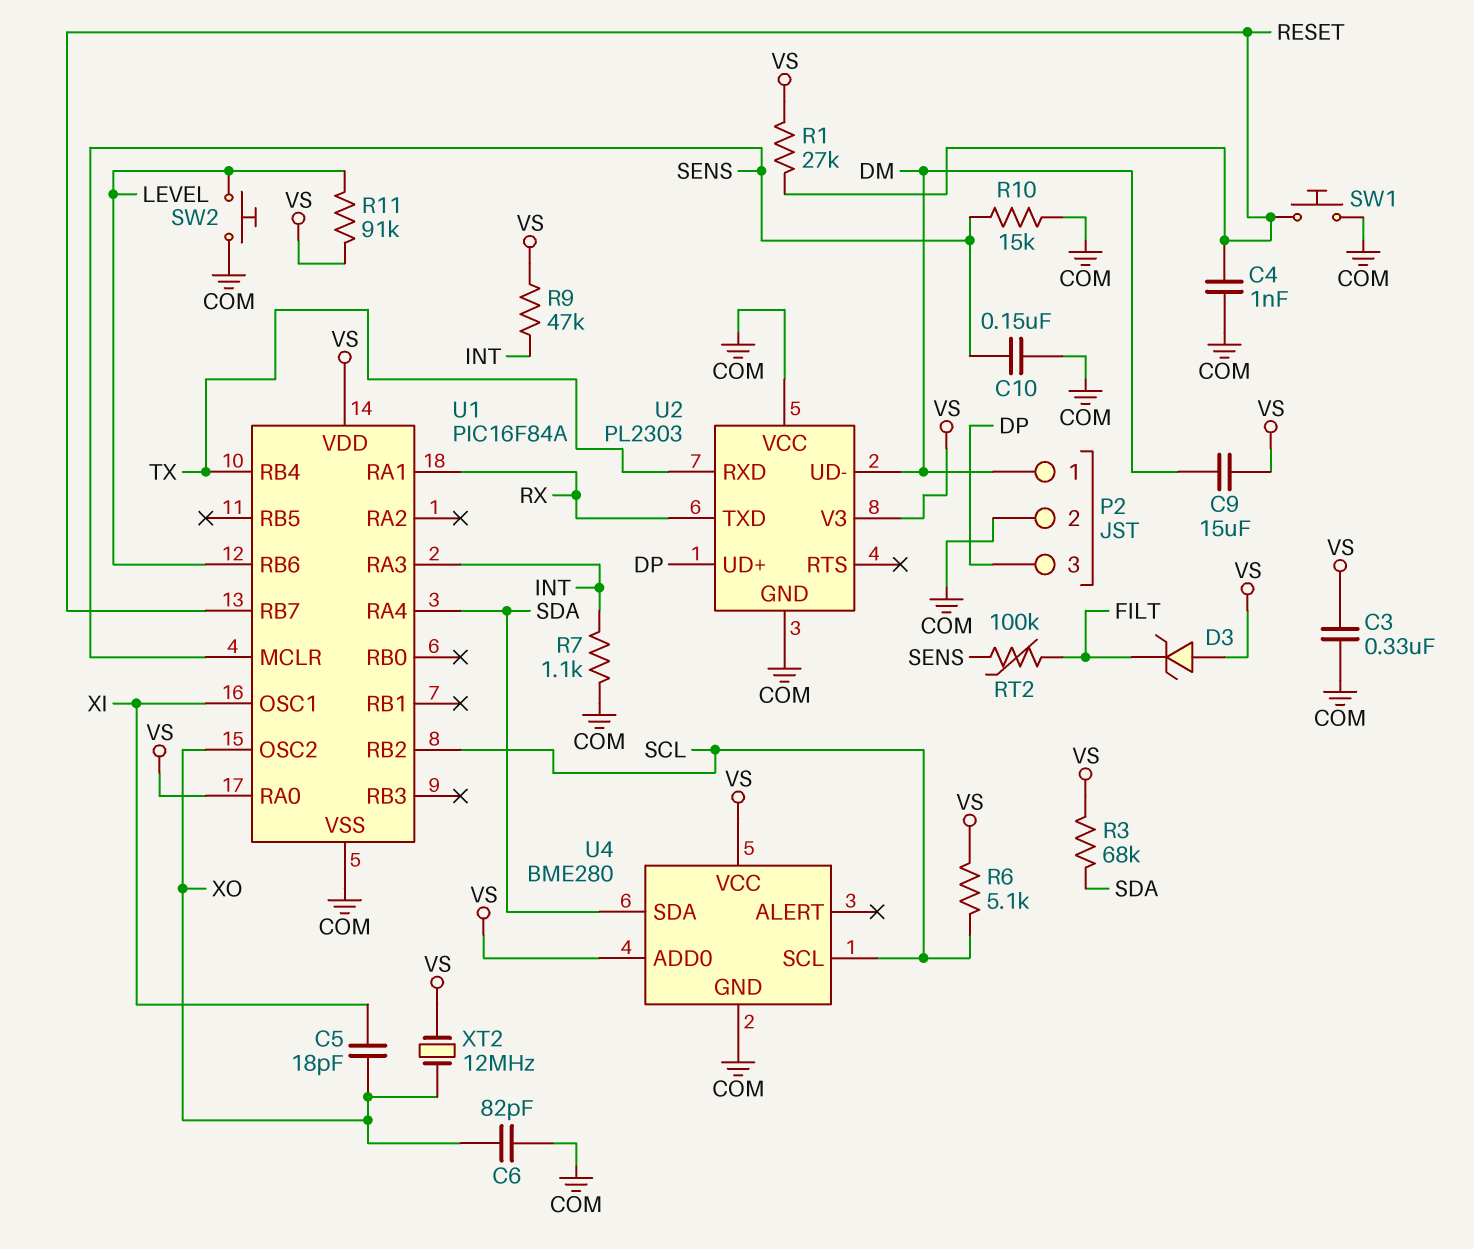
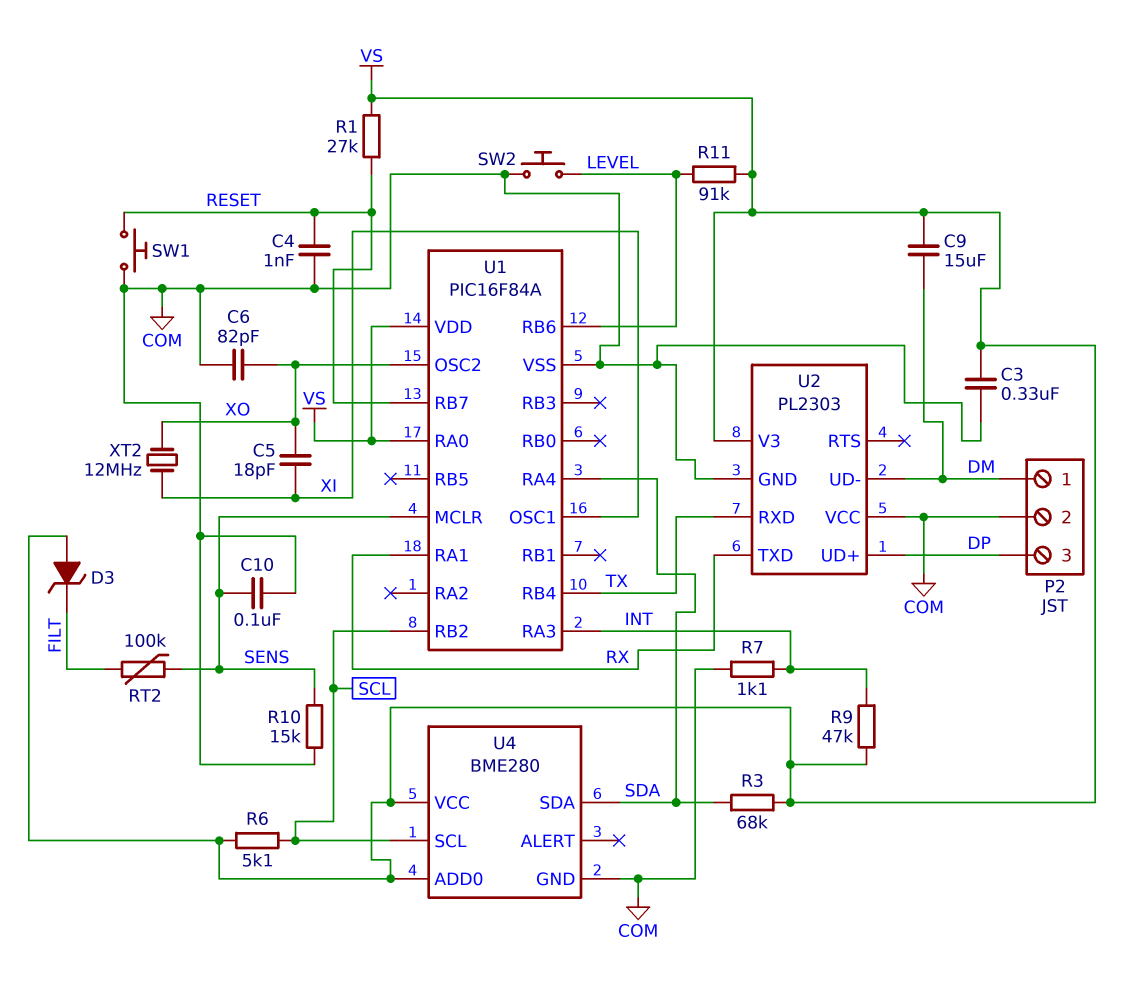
C10: 150nF (COM, SENS) -> 100nF (COM, SENS)
XT2: 12MHz (VS, XO) -> 12MHz (XI, XO)

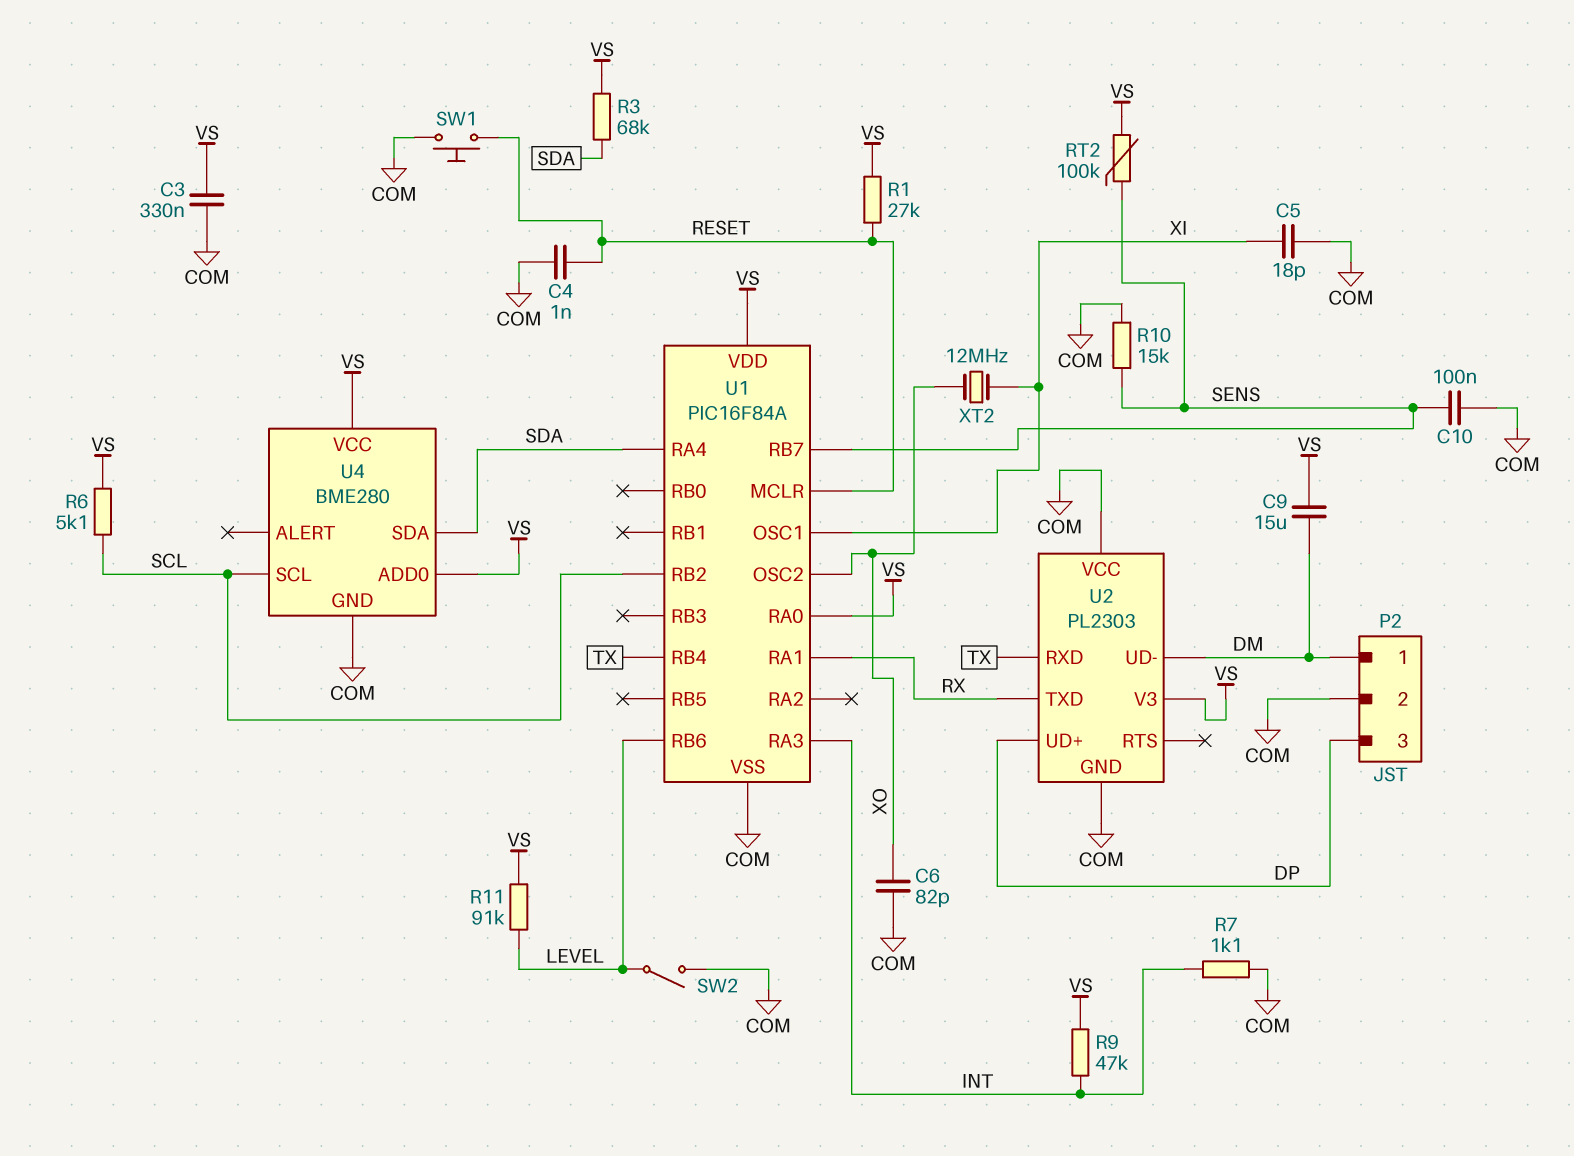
C5: 18pF (XI, XO) -> 18pF (COM, XI)
D3: zener (A VS, K FILT) -> none
RT2: 100k (FILT, SENS) -> 100k (SENS, VS)
SW2: button (COM, LEVEL) -> switch (COM, LEVEL)
U1 pin MCLR: SENS -> RESET
U1 pin RB7: RESET -> SENS

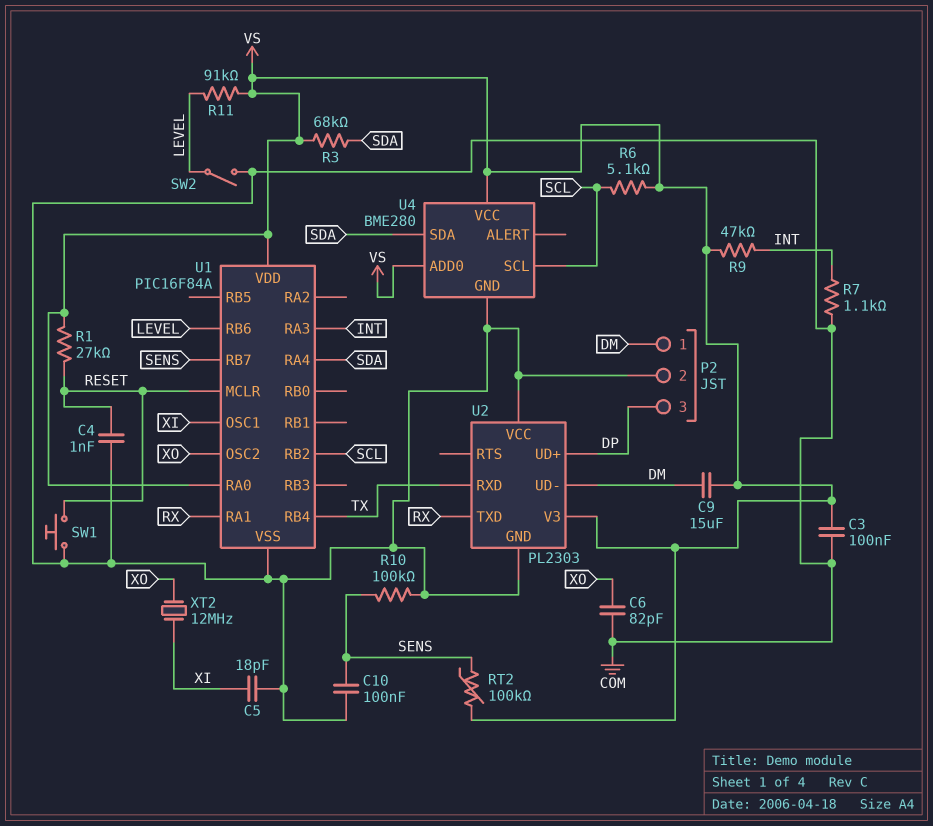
C3: 330nF (COM, VS) -> 100nF (COM, VS)
R10: 15k (COM, SENS) -> 100k (COM, SENS)

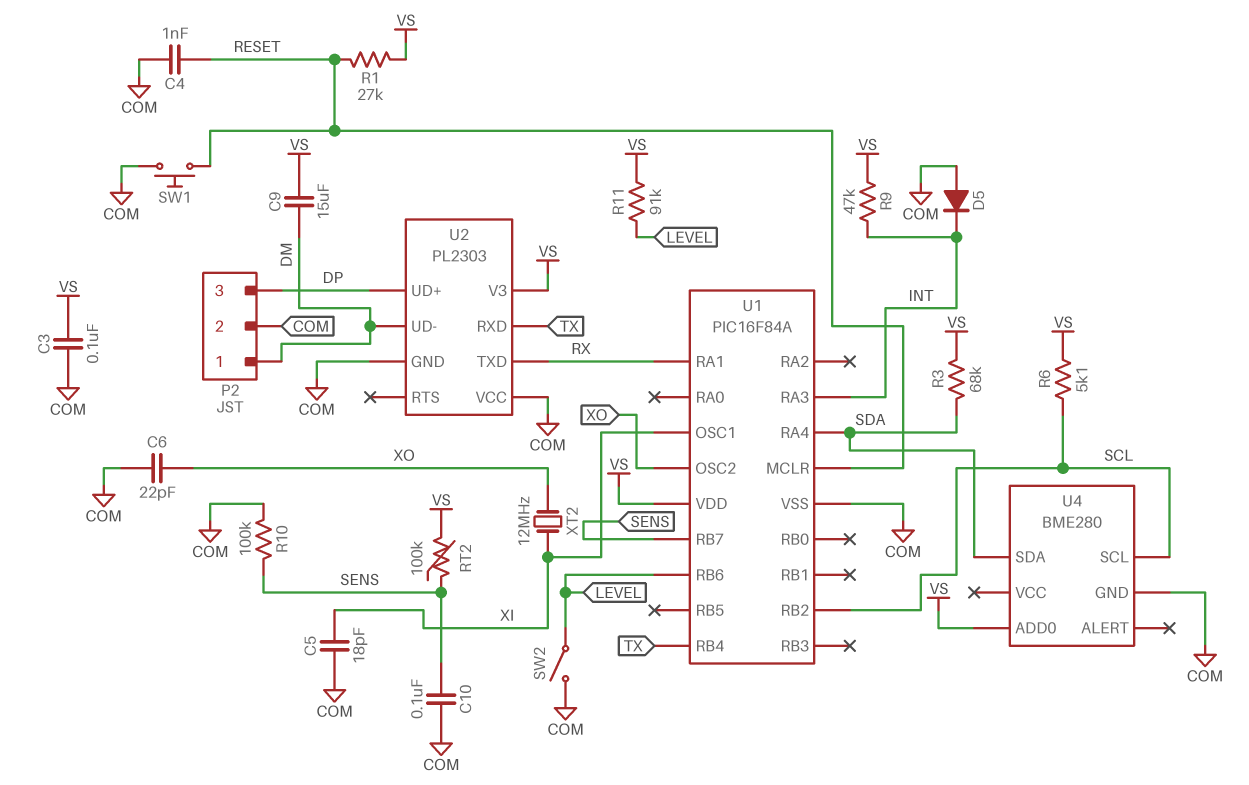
C6: 82pF (COM, XO) -> 22pF (COM, XO)
D5: none -> diode (A COM, K INT)
R7: 1.1k (COM, INT) -> none
U1 pin RA0: VS -> none
U4 pin VCC: VS -> none

